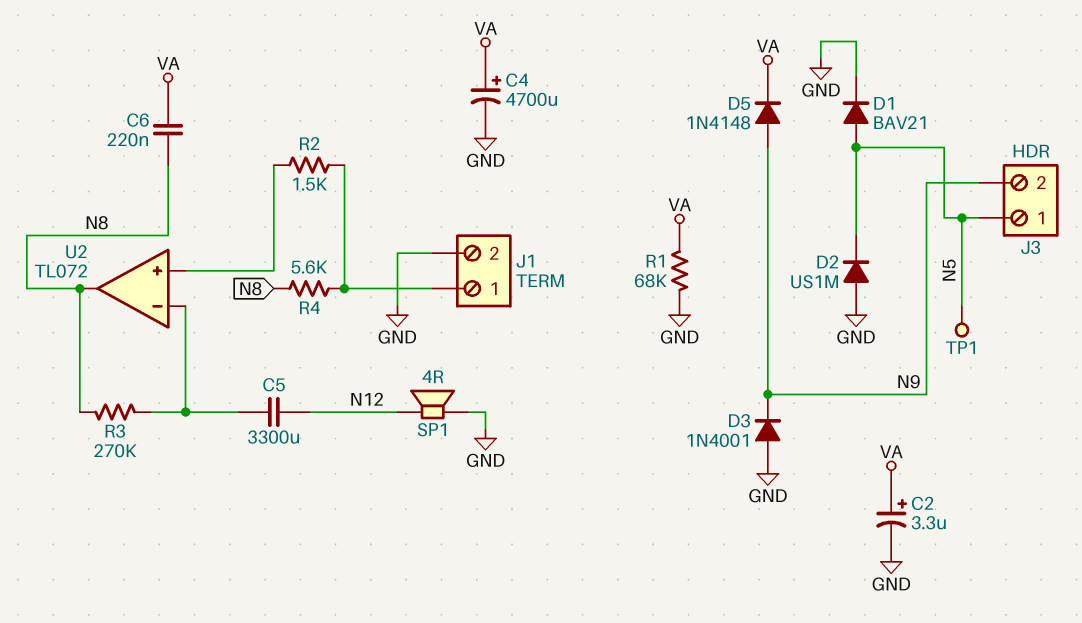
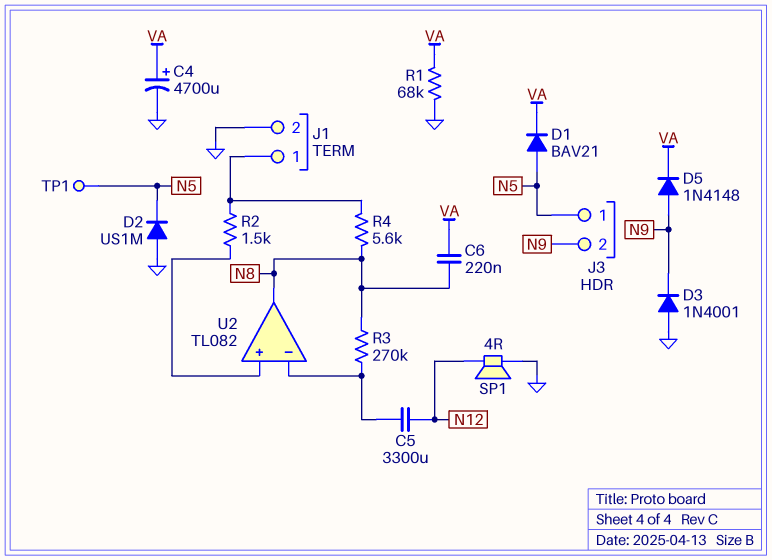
C2: 3.3uF (plus VA, minus GND) -> none
D1: diode BAV21 (A N5, K GND) -> diode BAV21 (A N5, K VA)
U2: TL072 -> TL082

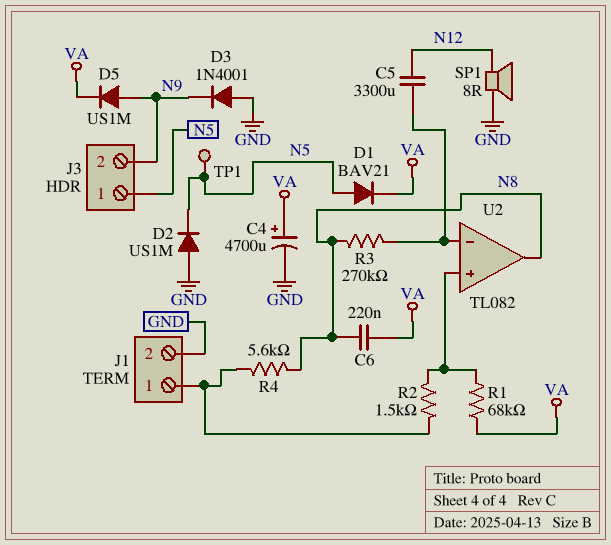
D5: diode 1N4148 (A N9, K VA) -> diode US1M (A N9, K VA)
R1: 68k (GND, VA) -> 68k (U2/in+, VA)
SP1: speaker 4R (GND, N12) -> speaker 8R (GND, N12)

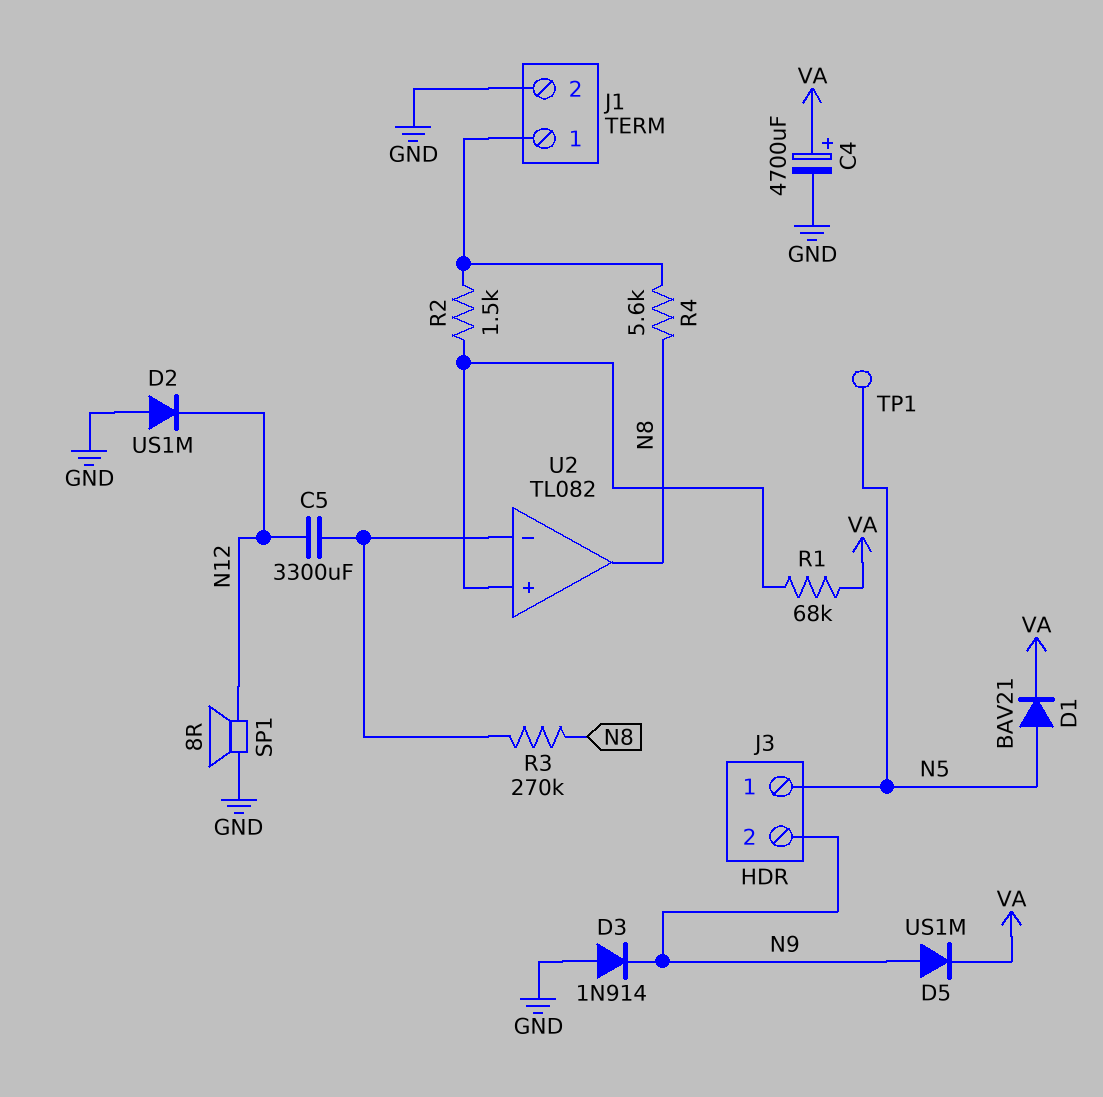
C6: 220nF (N8, VA) -> none
D2: diode US1M (A GND, K N5) -> diode US1M (A GND, K N12)
D3: diode 1N4001 (A GND, K N9) -> diode 1N914 (A GND, K N9)

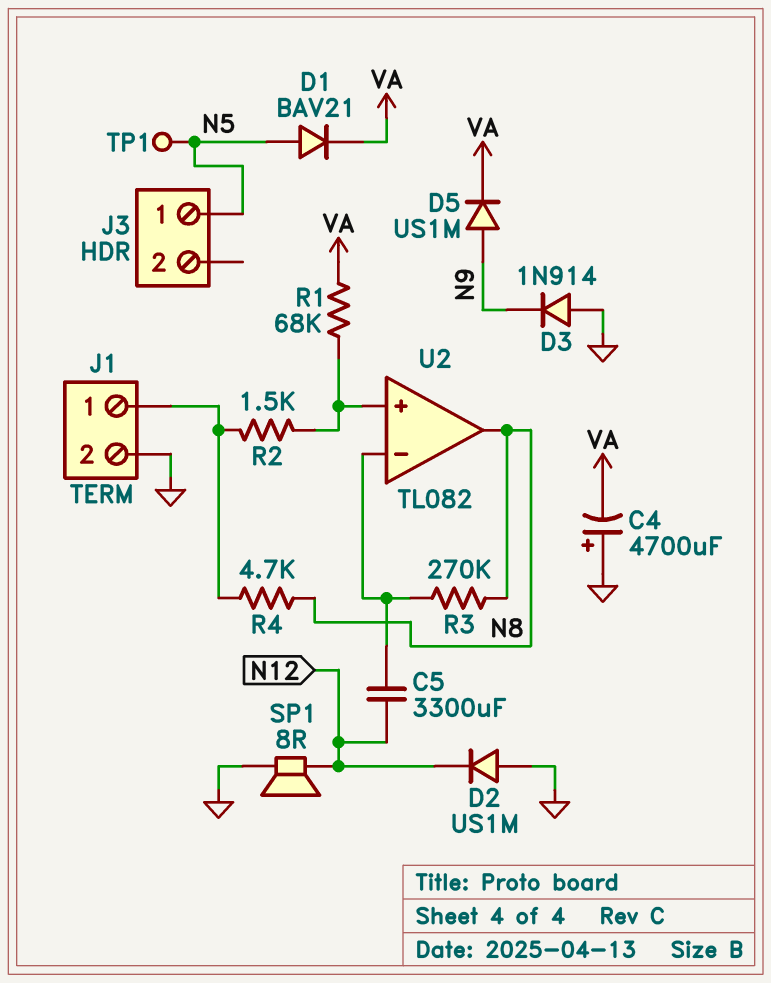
C4: 4700uF (plus VA, minus GND) -> 4700uF (plus GND, minus VA)
J3 pin 2: N9 -> none
R4: 5.6k (J1/1, N8) -> 4.7k (J1/1, N8)

